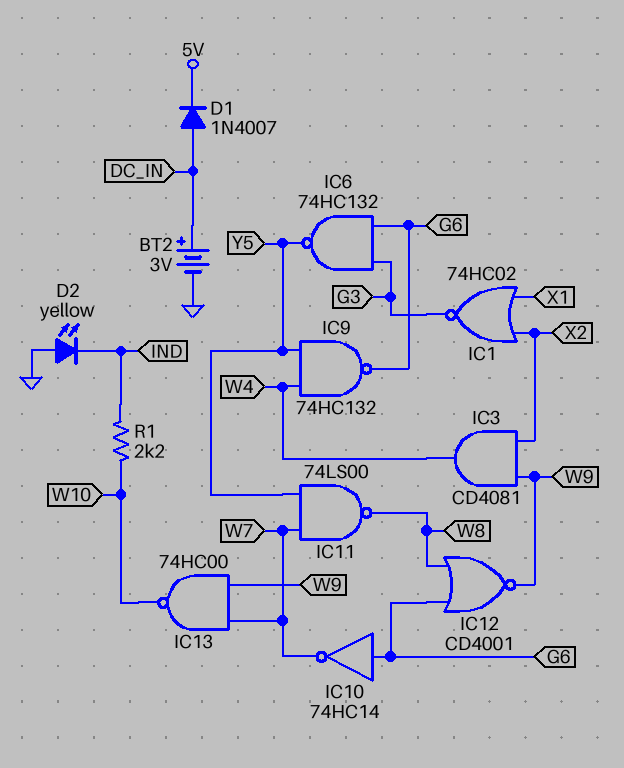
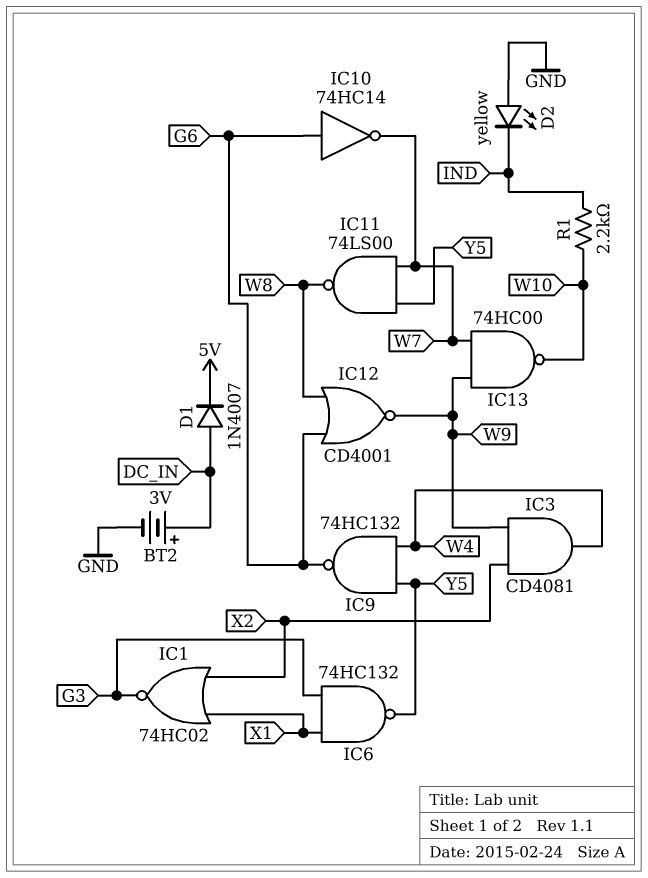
IC6: NAND 74HC132 (in G3, in G6, out Y5) -> NAND 74HC132 (in G3, in X1, out Y5)

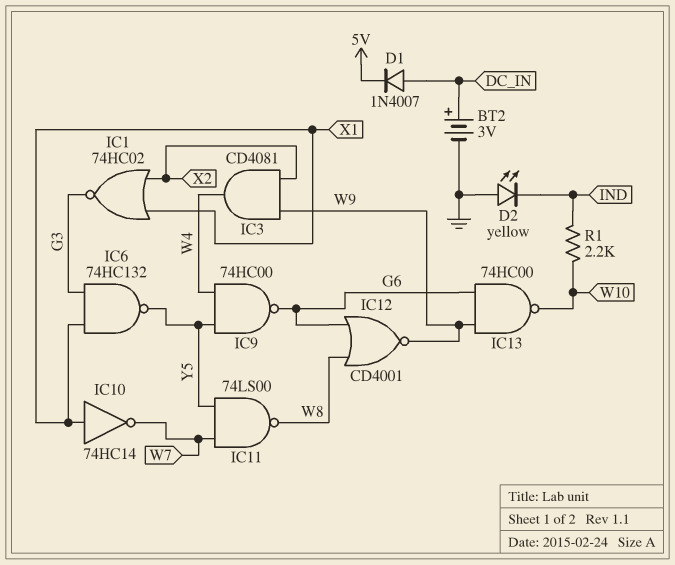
IC9: NAND 74HC132 (in W4, in Y5, out G6) -> NAND 74HC00 (in W4, in Y5, out G6)
IC10: NOT 74HC14 (in G6, out W7) -> NOT 74HC14 (in X1, out W7)
IC13: NAND 74HC00 (in W7, in W9, out W10) -> NAND 74HC00 (in G6, in W9, out W10)

